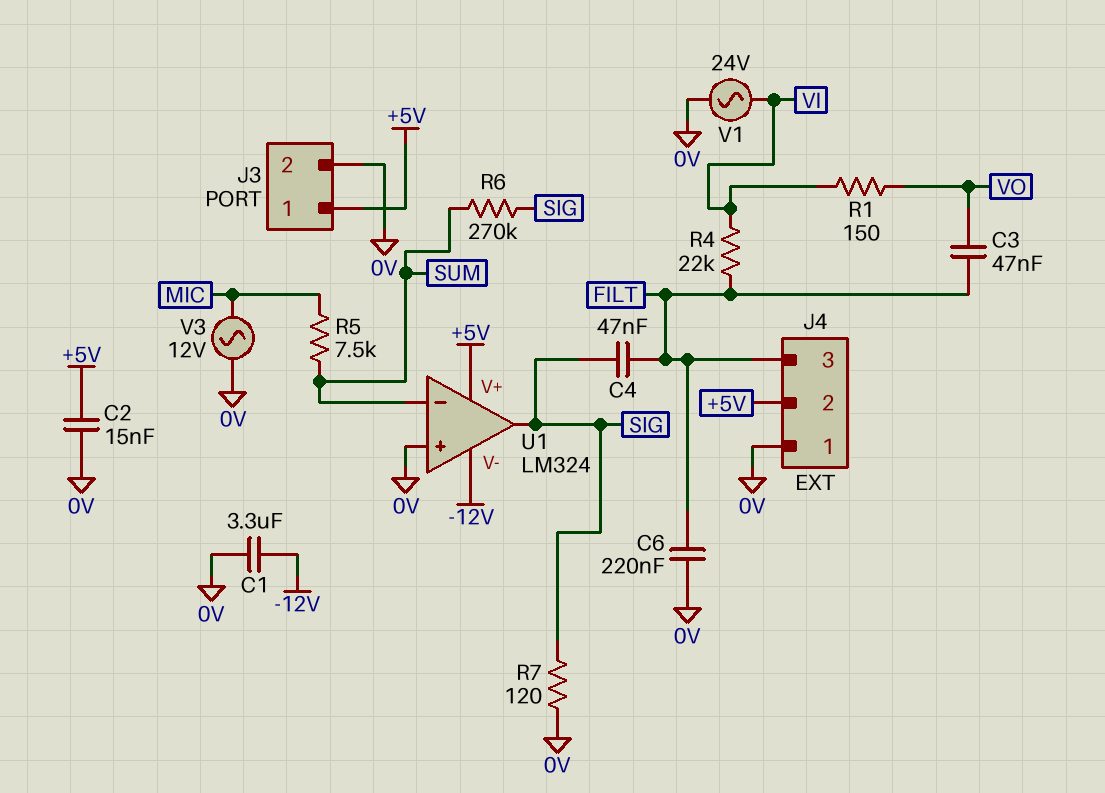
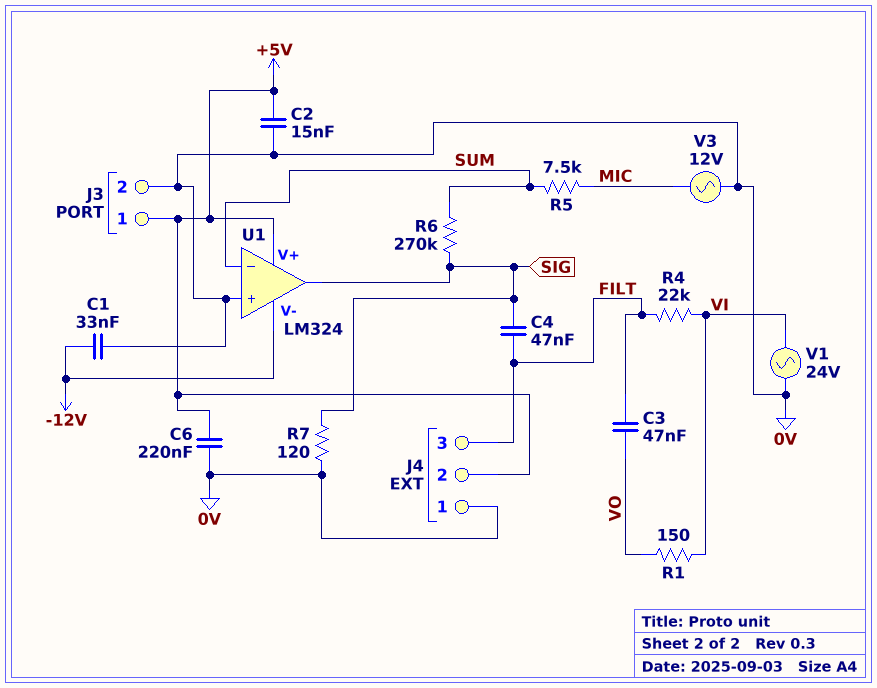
C1: 3.3uF (-12V, 0V) -> 33nF (-12V, 0V)
C6: 220nF (0V, FILT) -> 220nF (+5V, 0V)

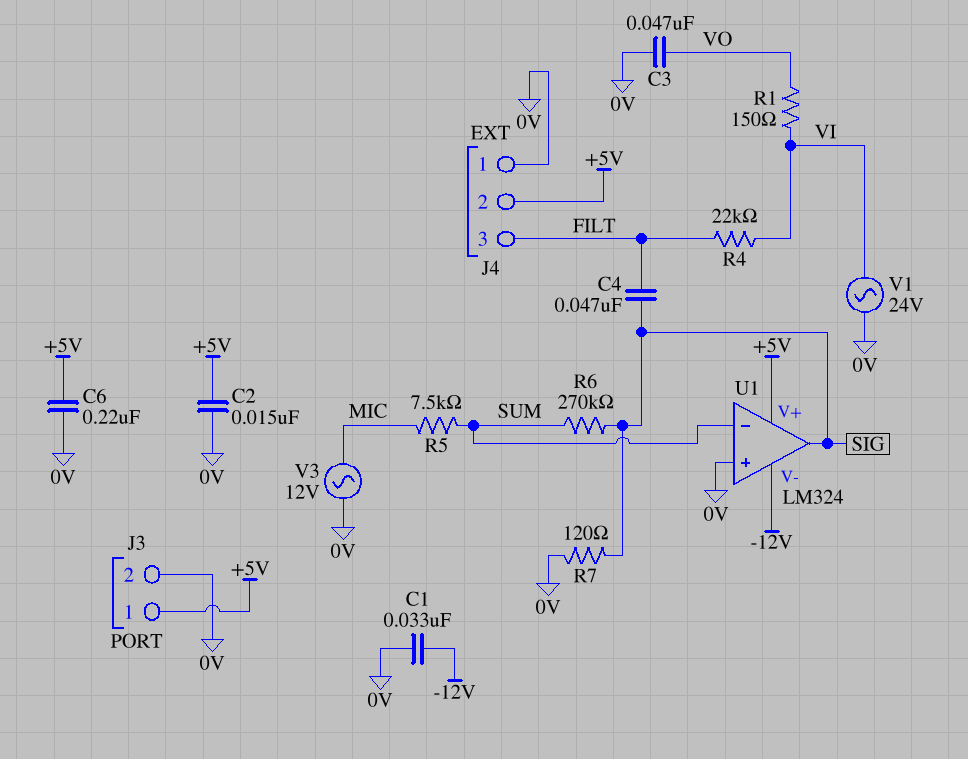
C3: 47nF (FILT, VO) -> 47nF (0V, VO)

